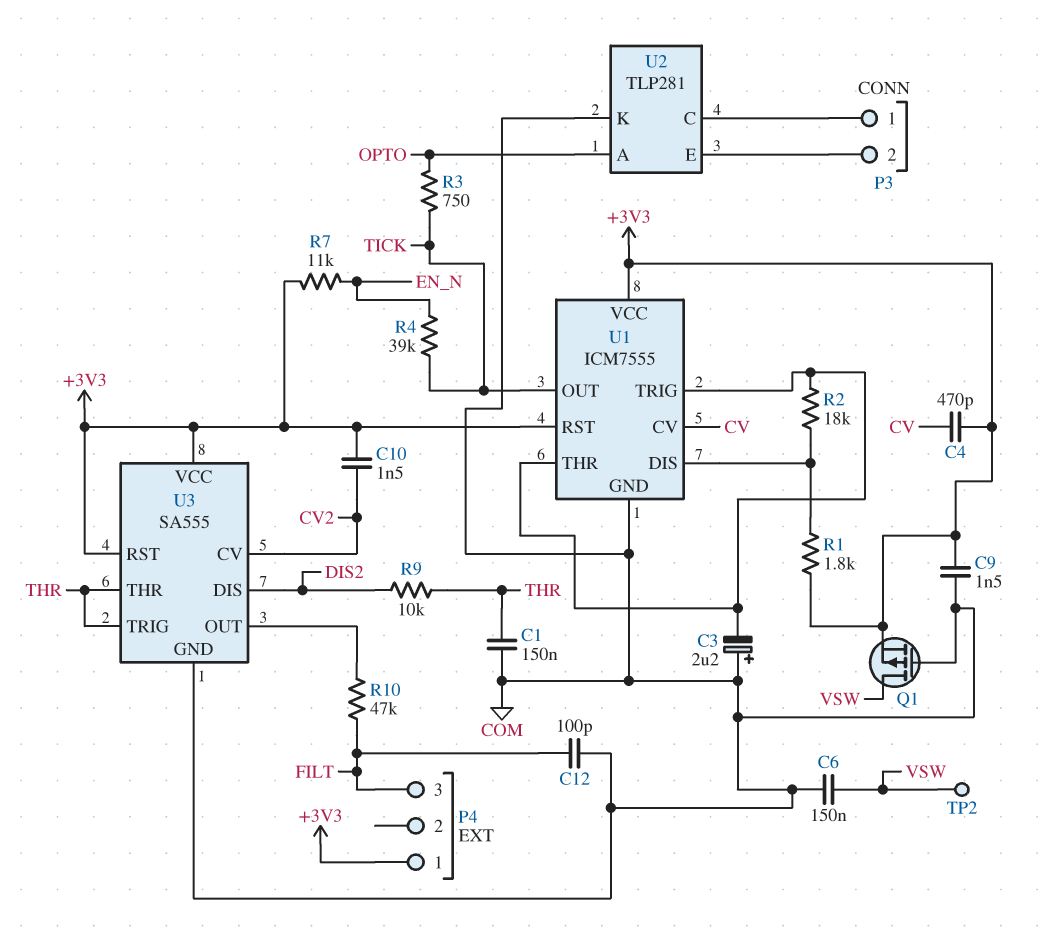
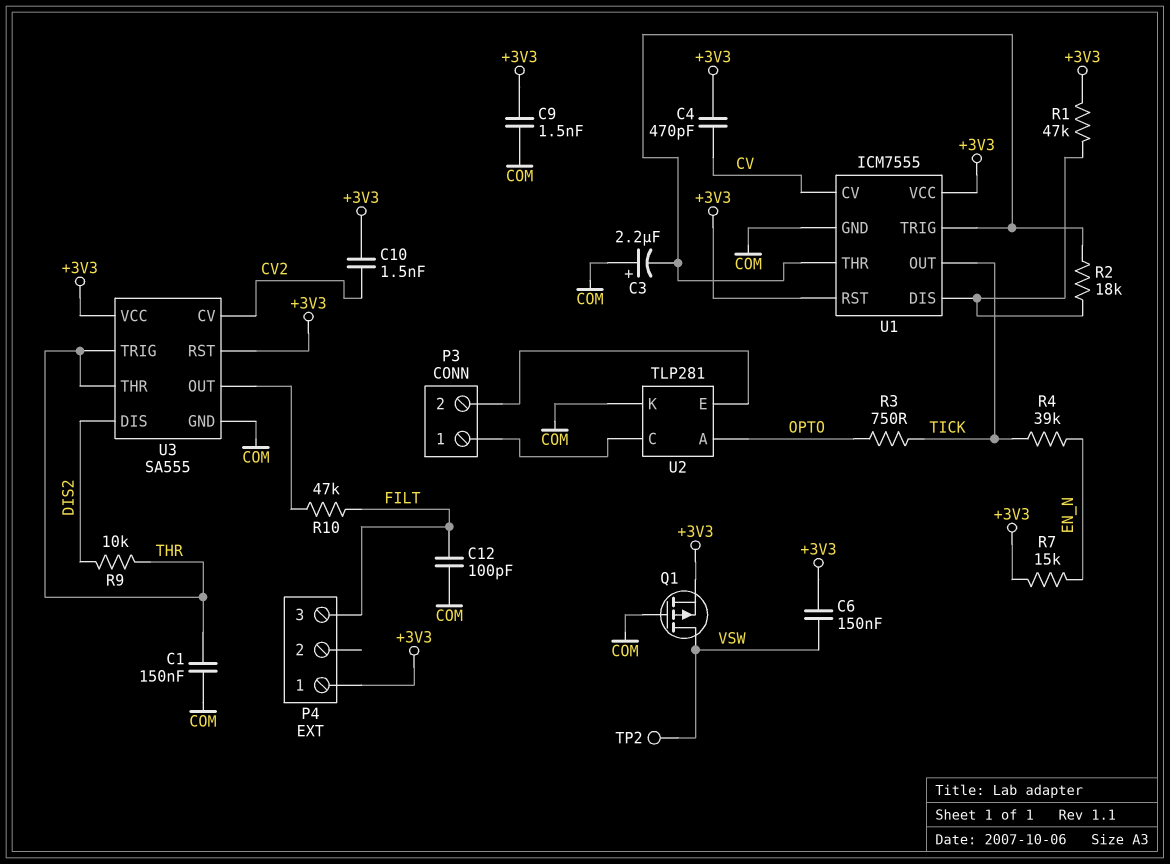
C6: 150nF (COM, VSW) -> 150nF (+3V3, VSW)
R1: 1.8k (+3V3, U1/DIS) -> 47k (+3V3, U1/DIS)
R7: 11k (+3V3, EN_N) -> 15k (+3V3, EN_N)

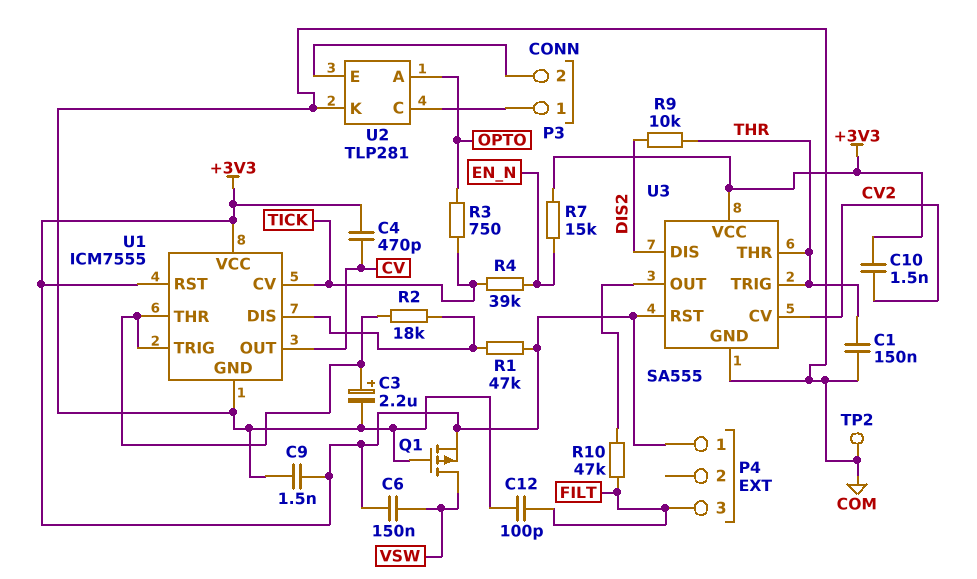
C3: 2.2uF (plus COM, minus U1/THR) -> 2.2uF (plus U1/THR, minus COM)
TP2: test point (VSW) -> test point (COM)
U1 pin CV: CV -> TICK
U1 pin OUT: TICK -> CV

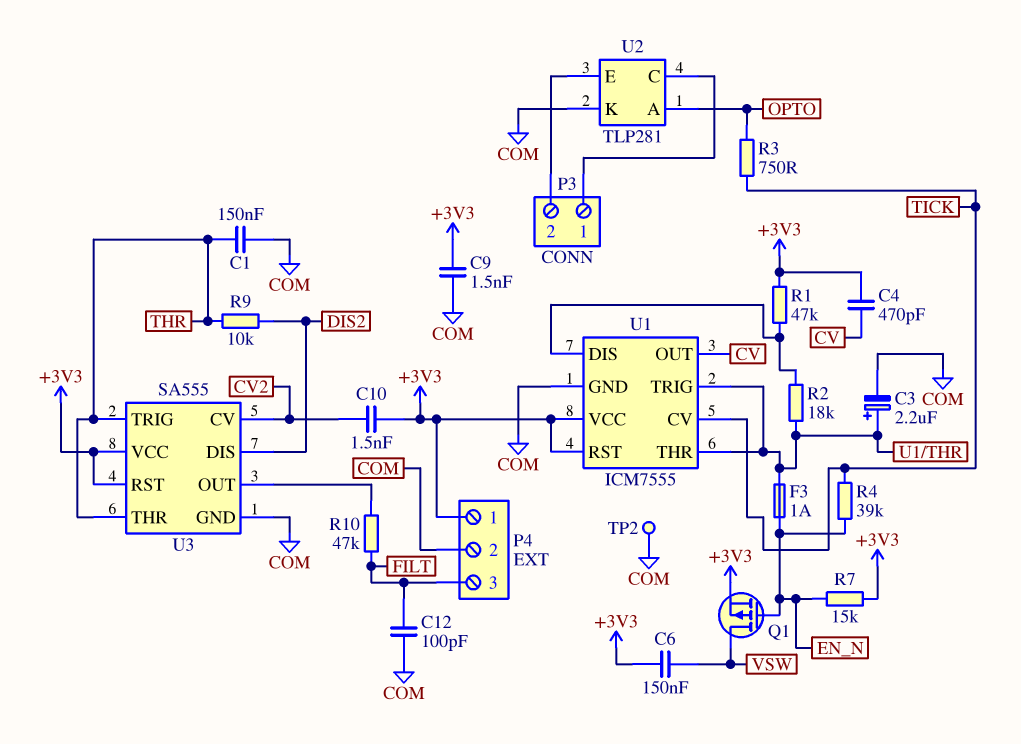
F3: none -> 1A (EN_N, U1/THR)
P4 pin 2: none -> COM
Q1: PMOS (G COM, D VSW, S +3V3) -> PMOS (G EN_N, D VSW, S +3V3)

